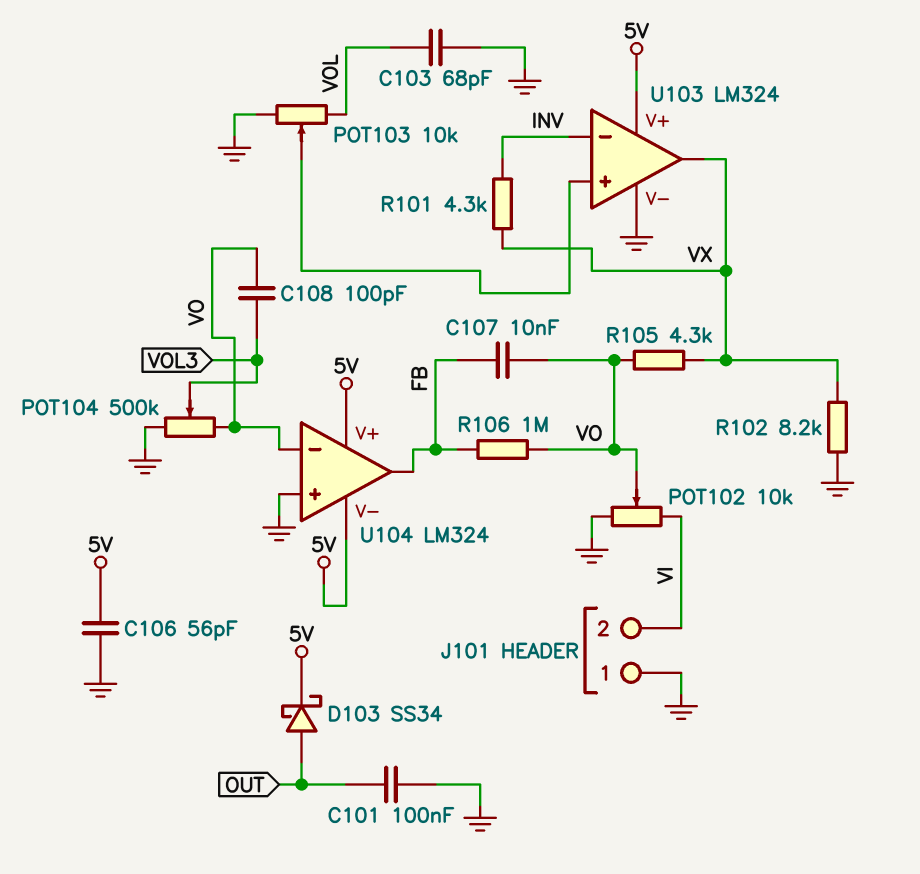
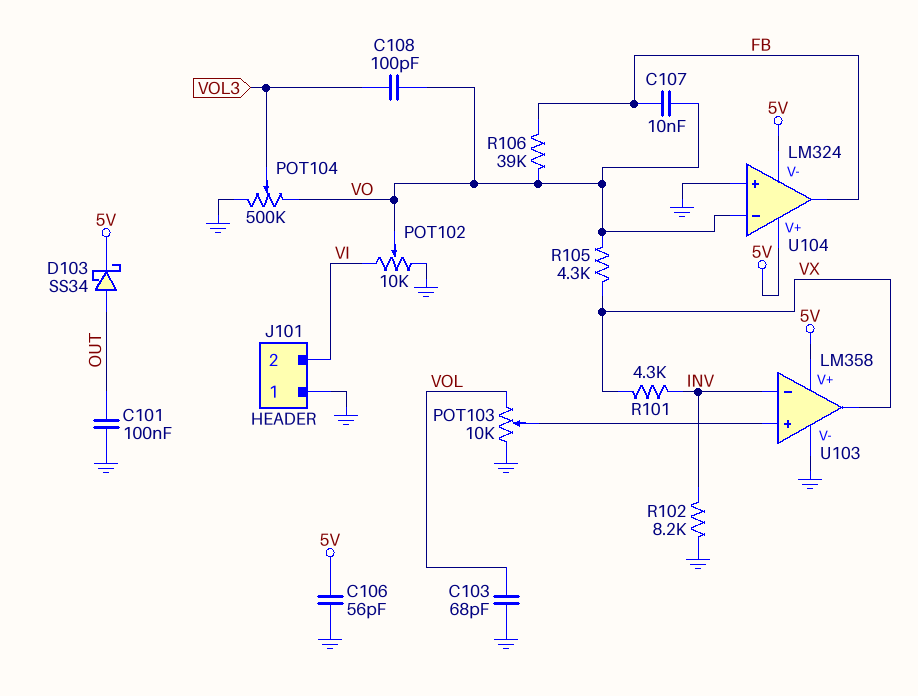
R102: 8.2k (GND, VX) -> 8.2k (GND, INV)
R106: 1M (FB, VO) -> 39k (FB, VO)
U103: LM324 -> LM358

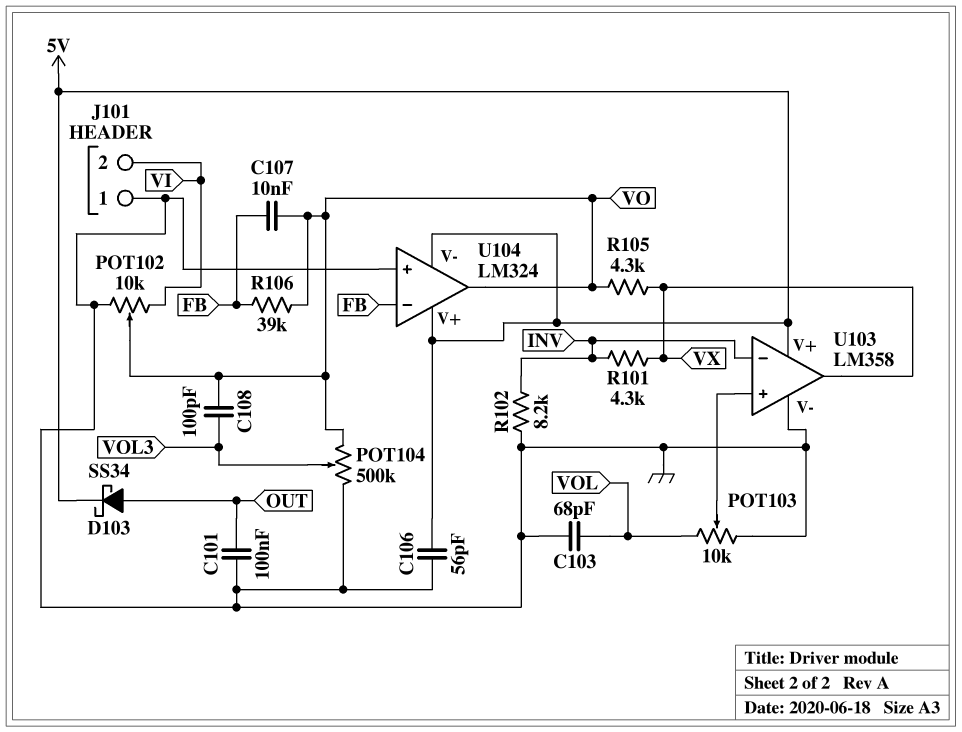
U104 pin in-: VO -> FB
U104 pin out: FB -> VO

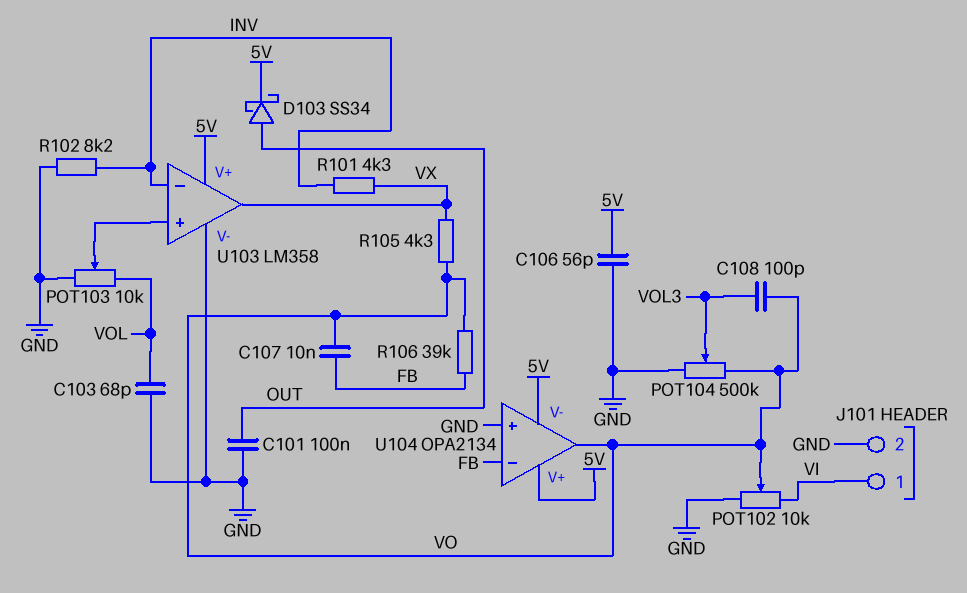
J101 pin 1: GND -> VI
J101 pin 2: VI -> GND
U104: LM324 -> OPA2134

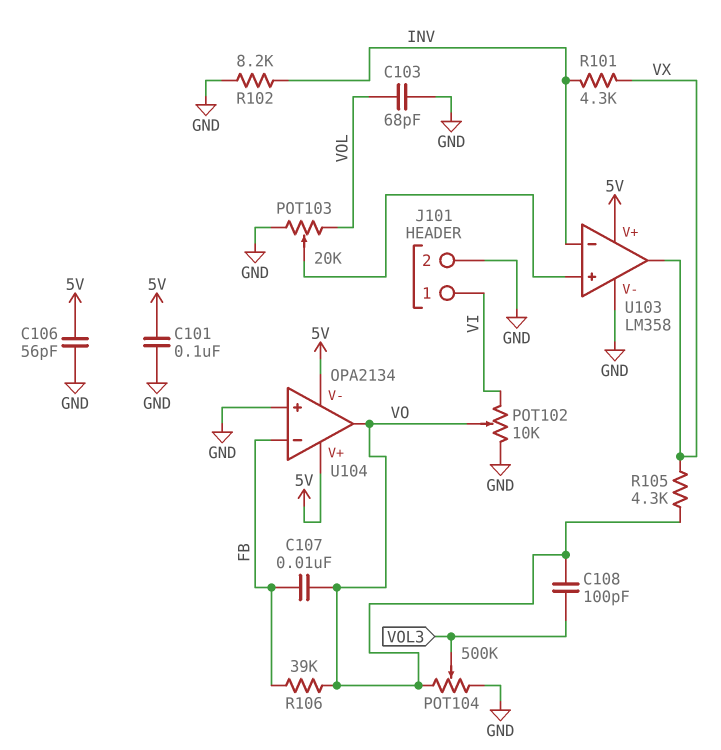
C101: 100nF (GND, OUT) -> 100nF (5V, GND)
D103: schottky SS34 (A OUT, K 5V) -> none
POT103: 10k (GND, VOL, wiper U103/in+) -> 20k (GND, VOL, wiper U103/in+)

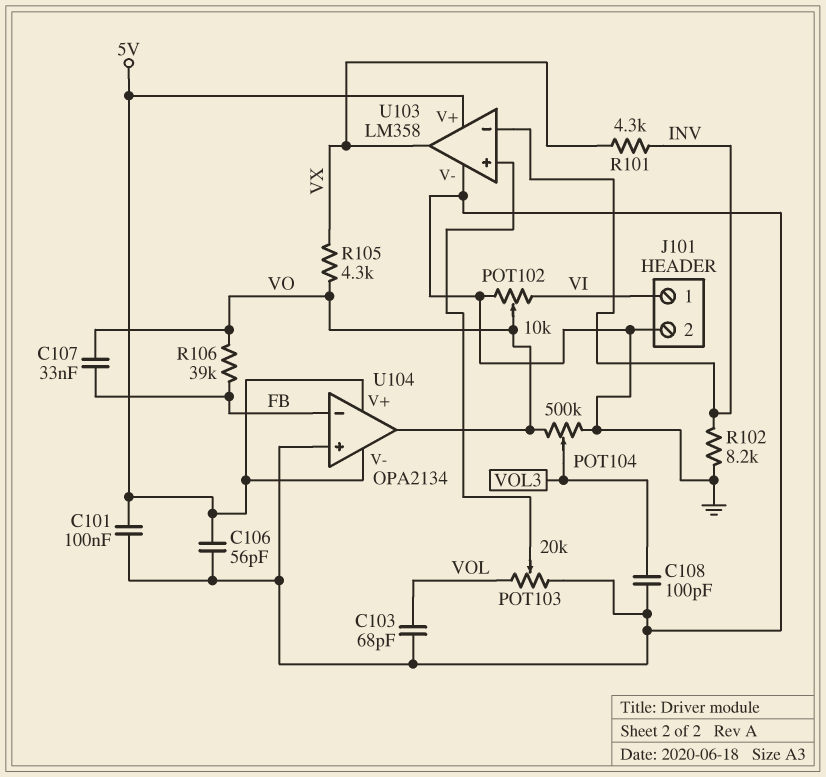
C107: 10nF (FB, VO) -> 33nF (FB, VO)
C108: 100pF (VO, VOL3) -> 100pF (GND, VOL3)

